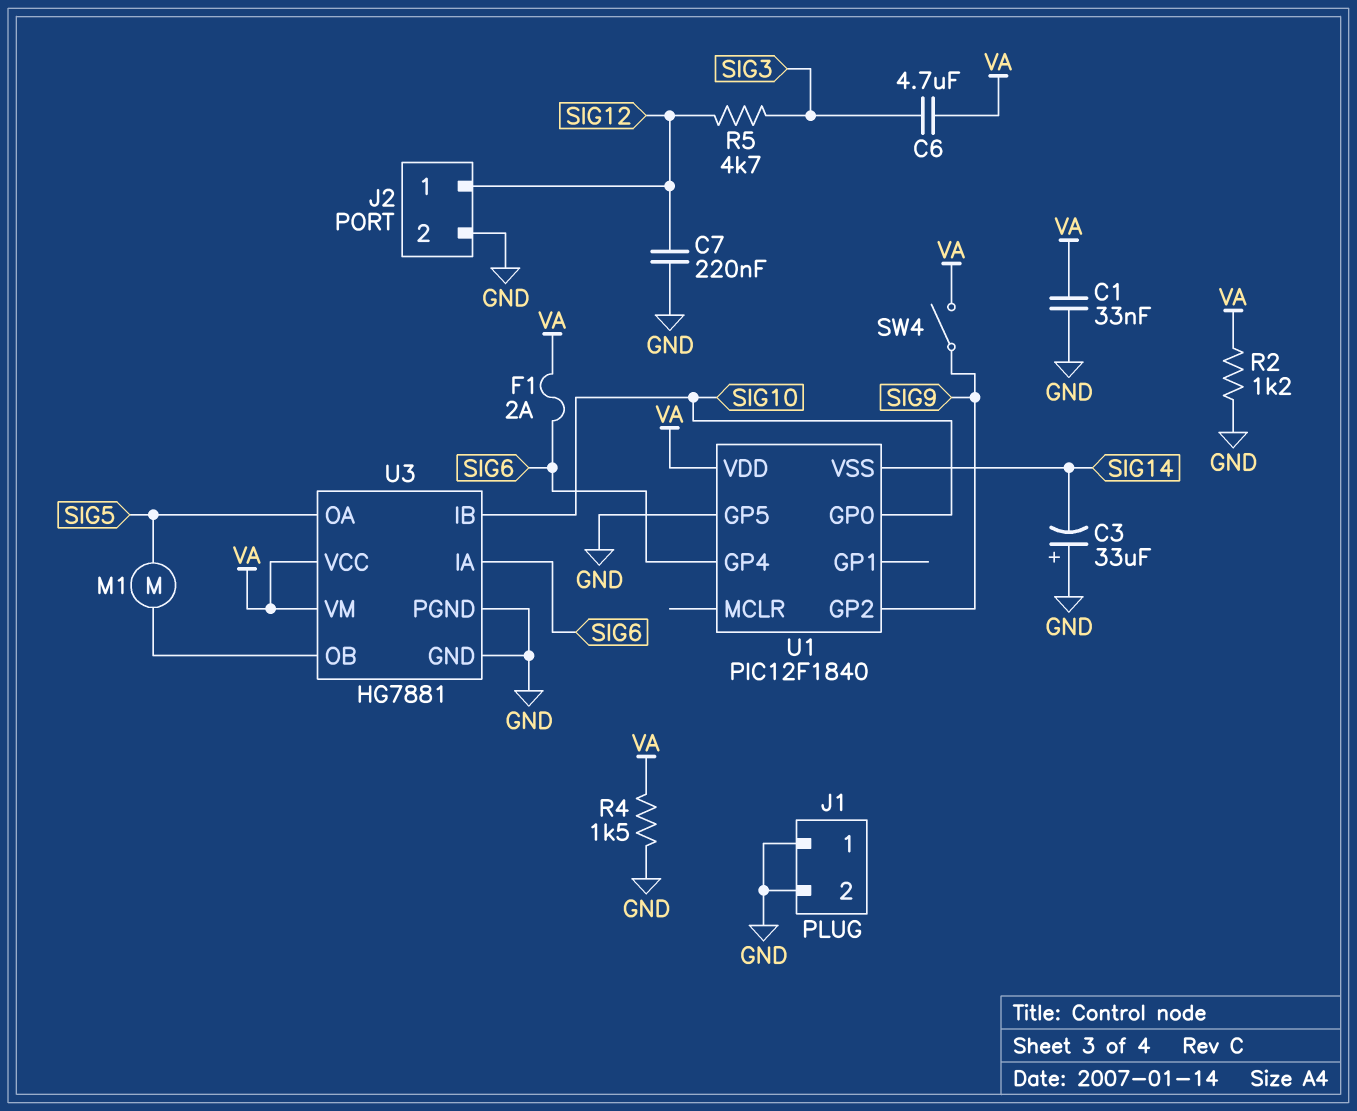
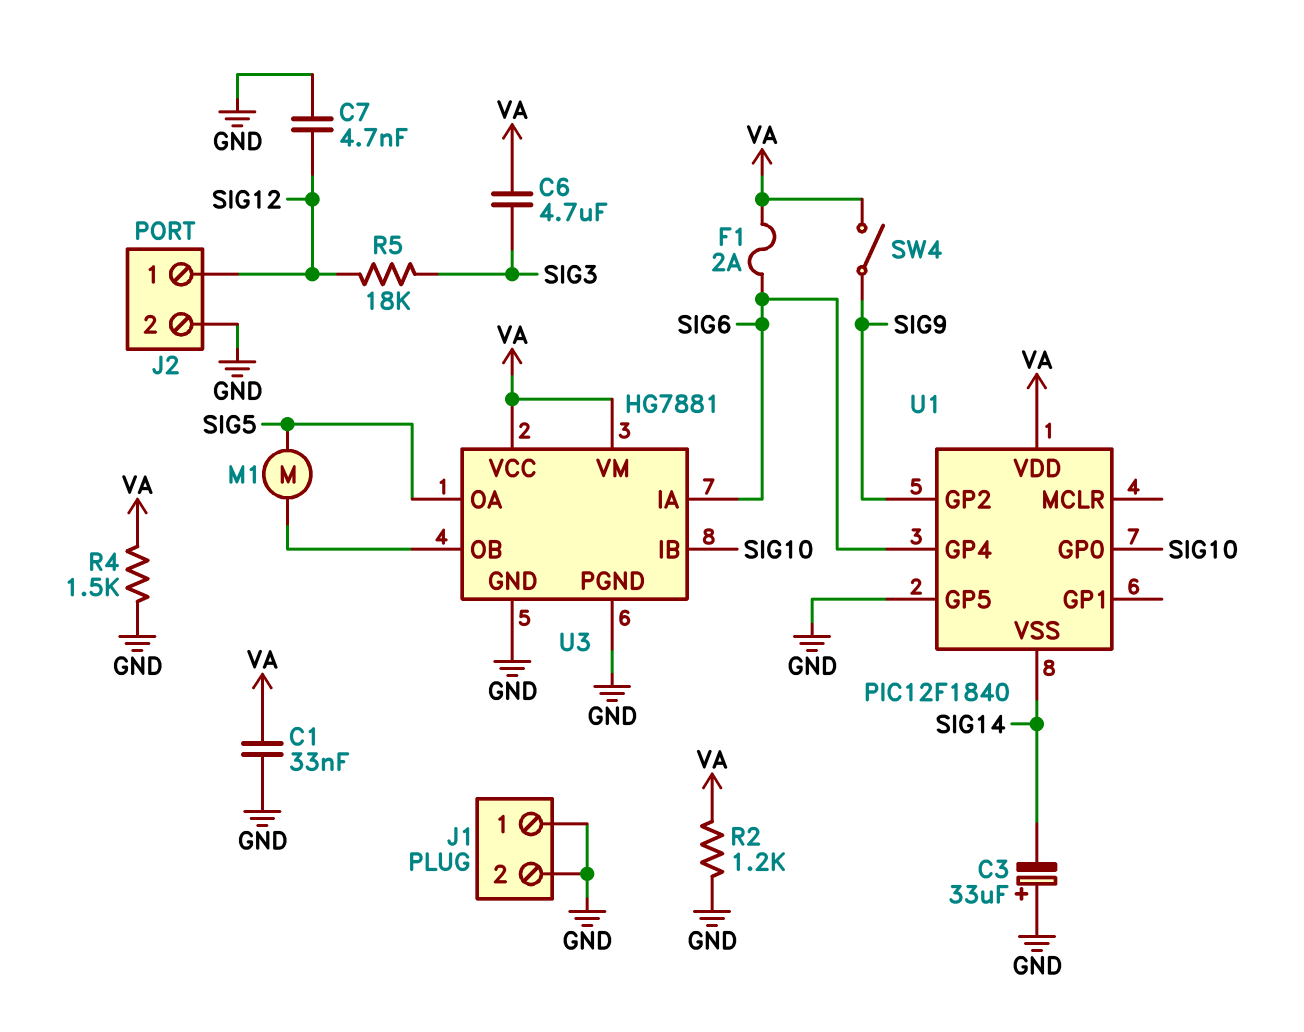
C7: 220nF (GND, SIG12) -> 4.7nF (GND, SIG12)
R5: 4.7k (SIG3, SIG12) -> 18k (SIG3, SIG12)

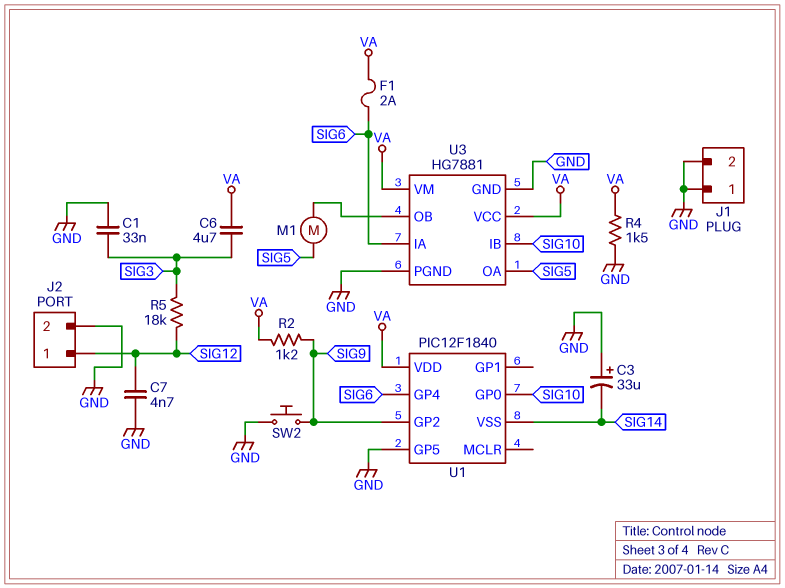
C1: 33nF (GND, VA) -> 33nF (GND, SIG3)
R2: 1.2k (GND, VA) -> 1.2k (SIG9, VA)
SW2: none -> button (GND, SIG9)
SW4: switch (SIG9, VA) -> none

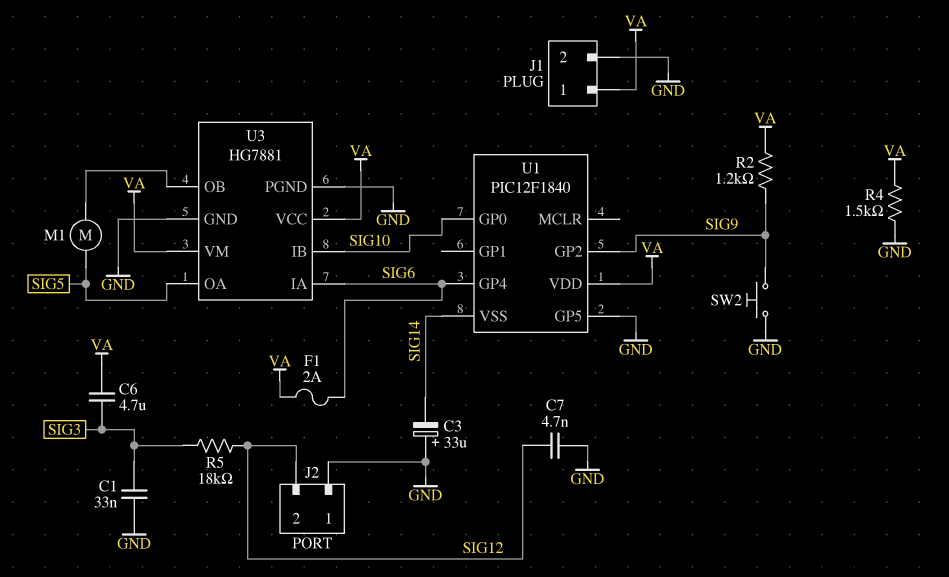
J1 pin 1: GND -> VA
J2 pin 1: SIG12 -> GND
J2 pin 2: GND -> SIG12

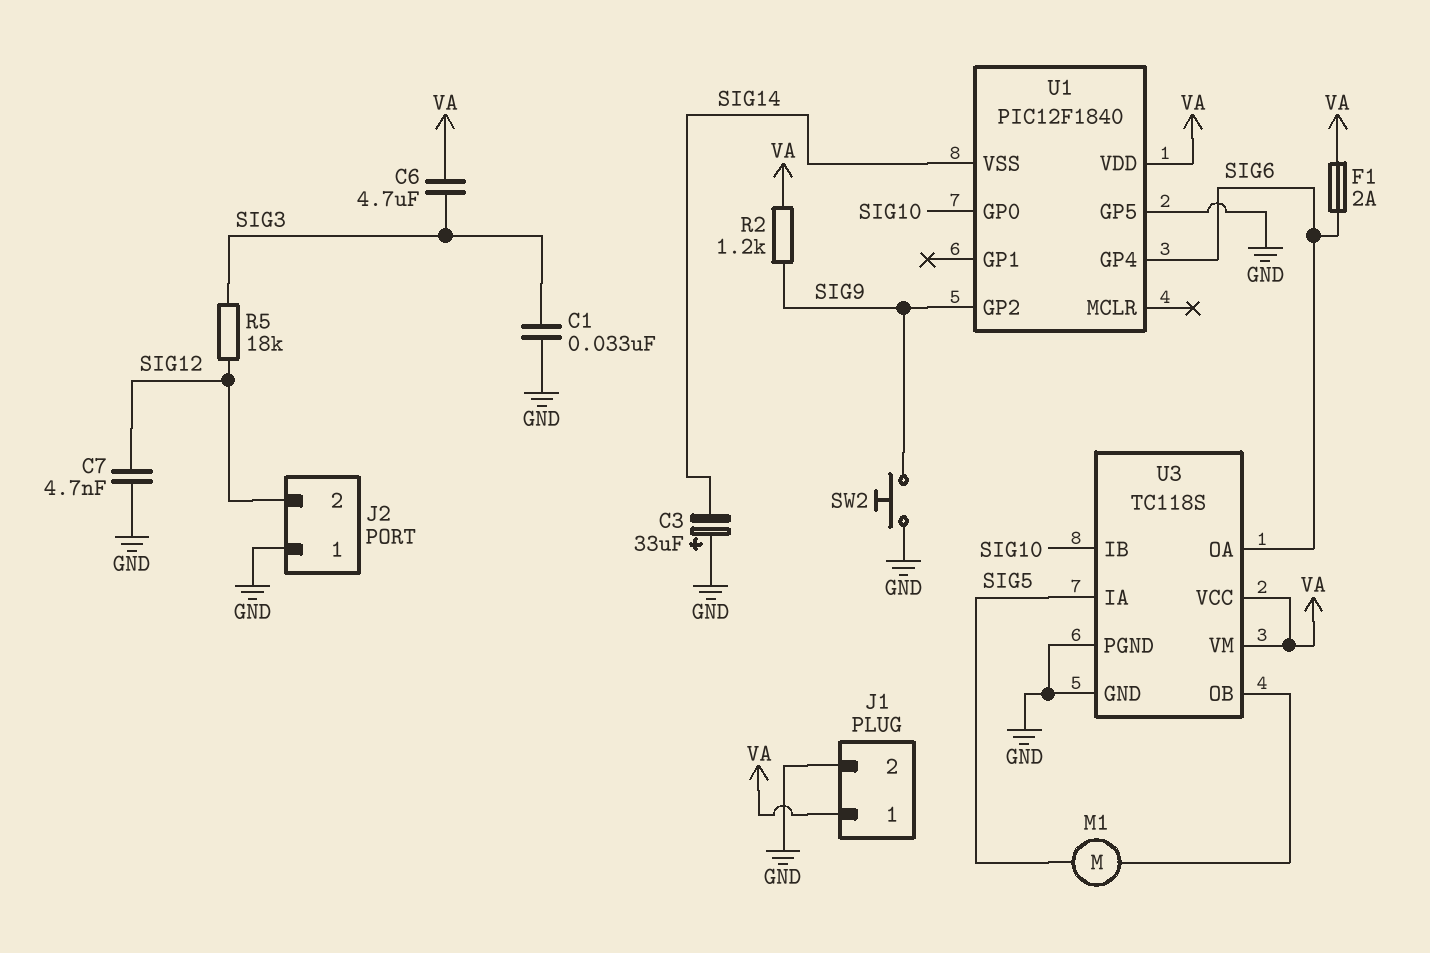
R4: 1.5k (GND, VA) -> none
U3: HG7881 -> TC118S
U3 pin IA: SIG6 -> SIG5
U3 pin OA: SIG5 -> SIG6

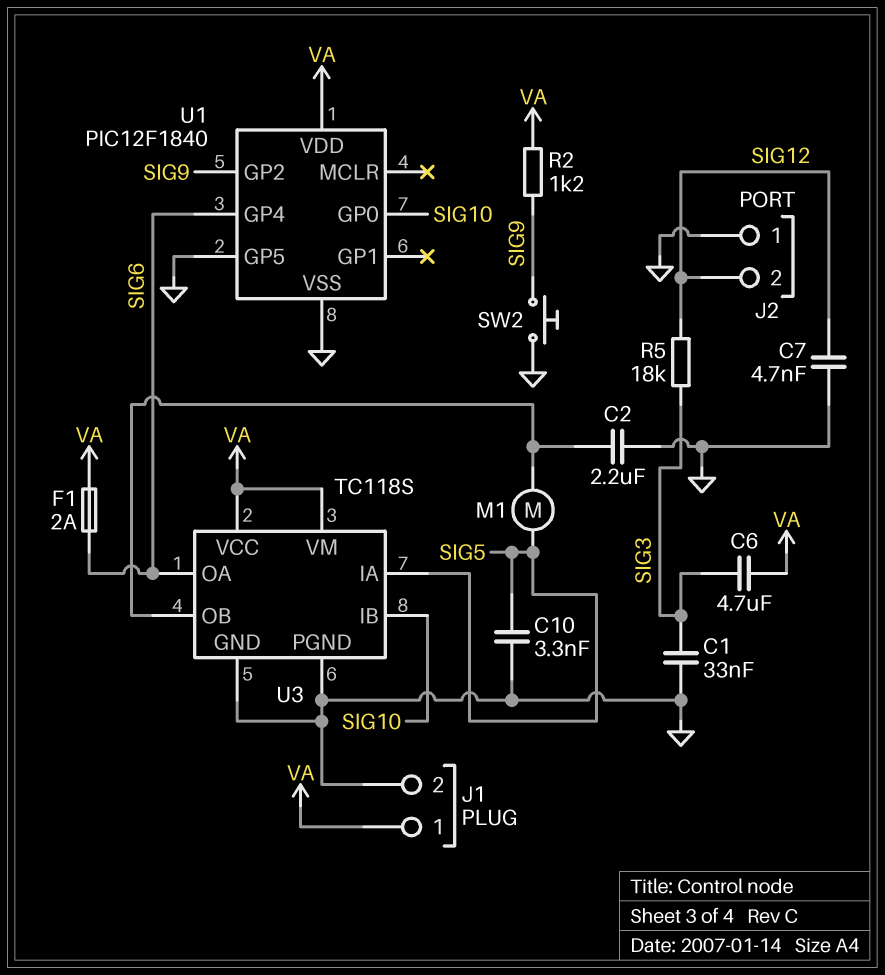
C2: none -> 2.2uF (GND, U3/OB)
C3: 33uF (plus GND, minus SIG14) -> none
C10: none -> 3.3nF (GND, SIG5)
U1 pin VSS: SIG14 -> GND

